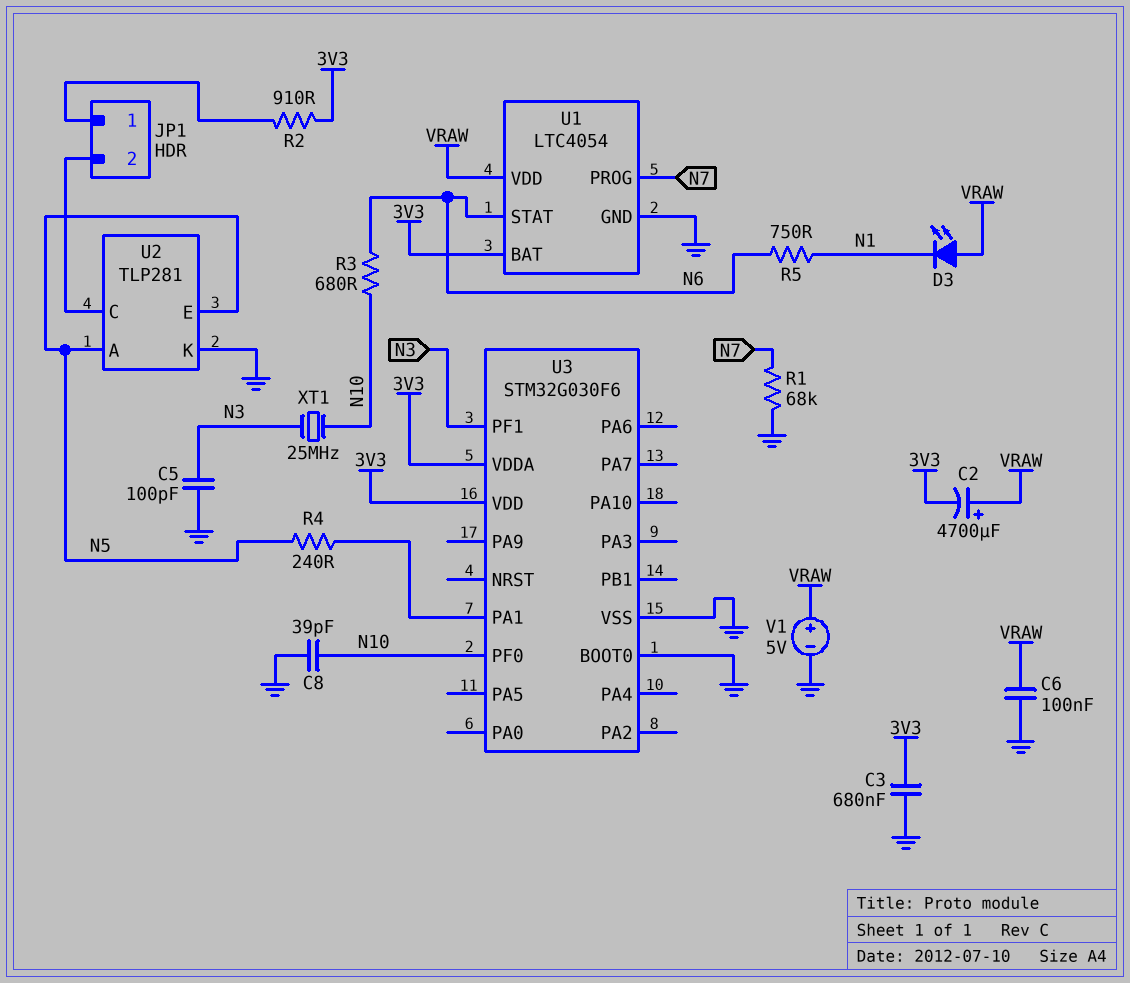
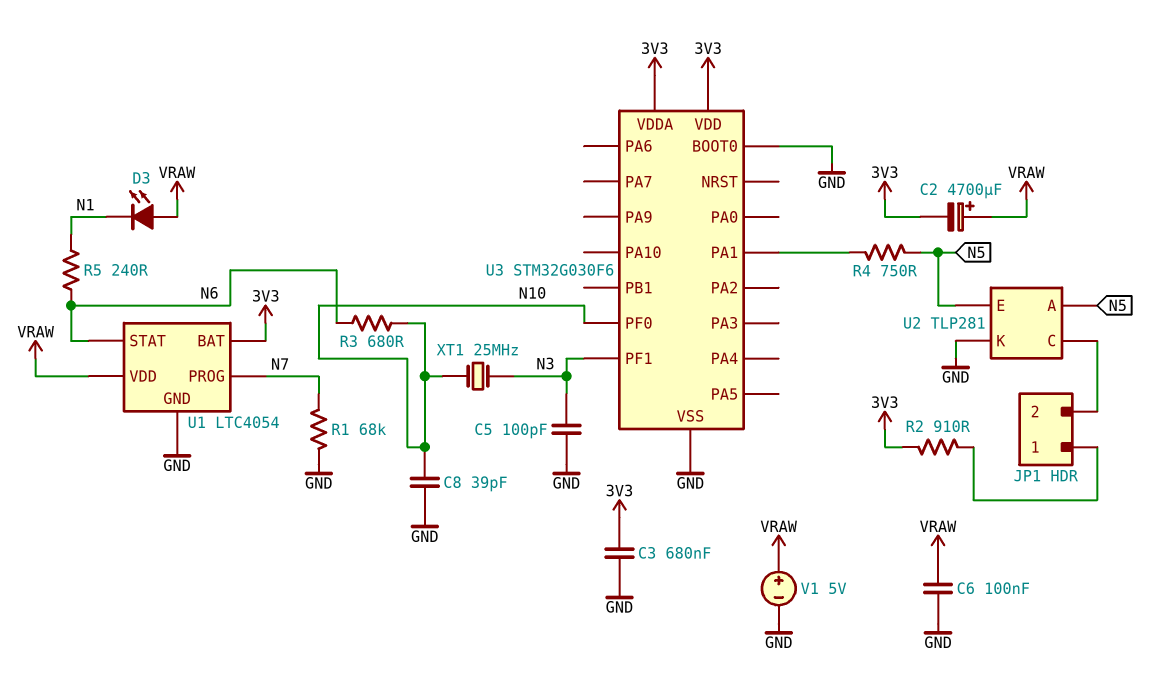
R4: 240 (N5, U3/PA1) -> 750 (N5, U3/PA1)
R5: 750 (N1, N6) -> 240 (N1, N6)

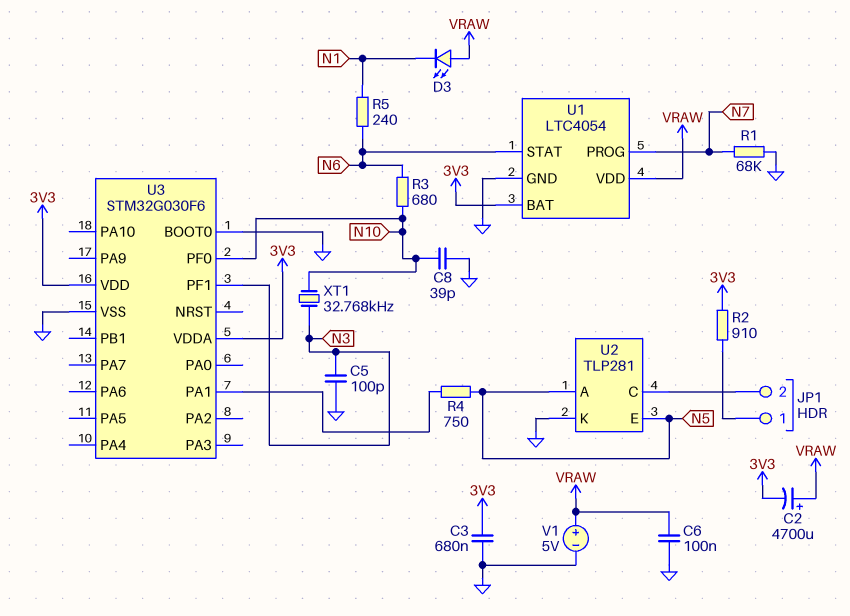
XT1: 25MHz (N3, N10) -> 32.768kHz (N3, N10)

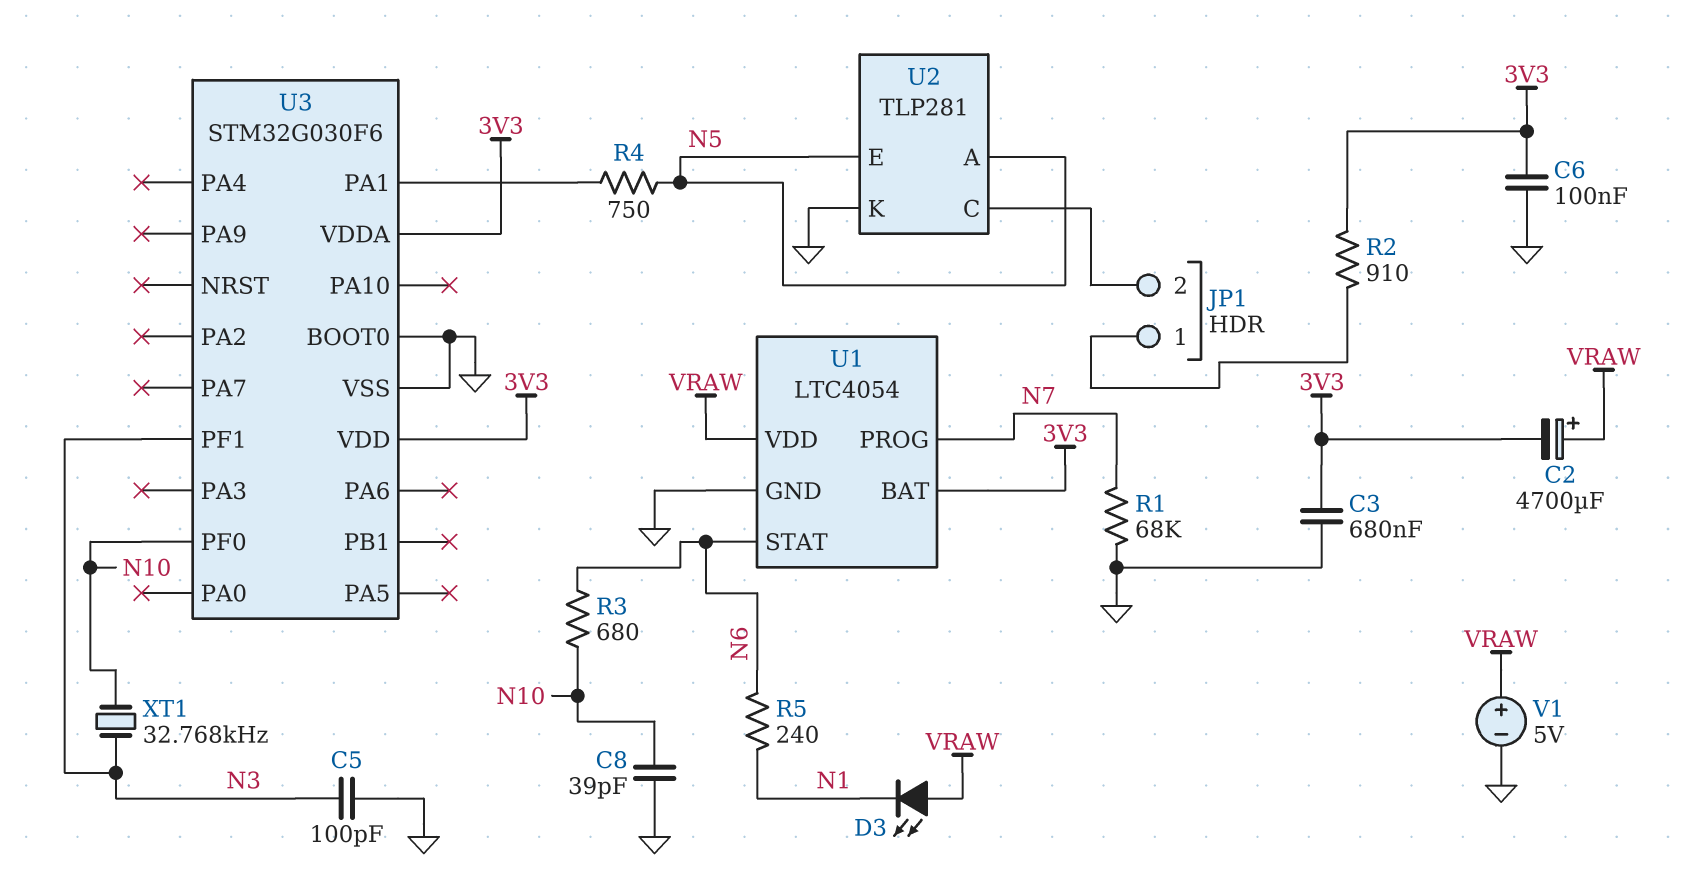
C6: 100nF (GND, VRAW) -> 100nF (3V3, GND)

